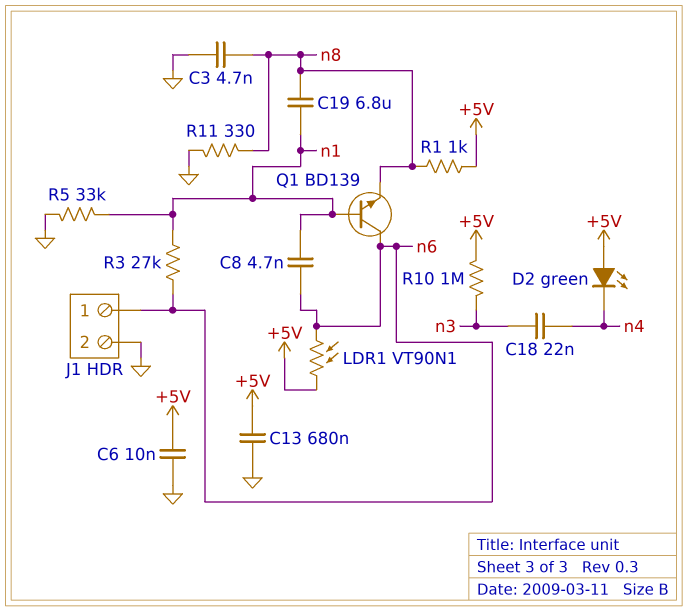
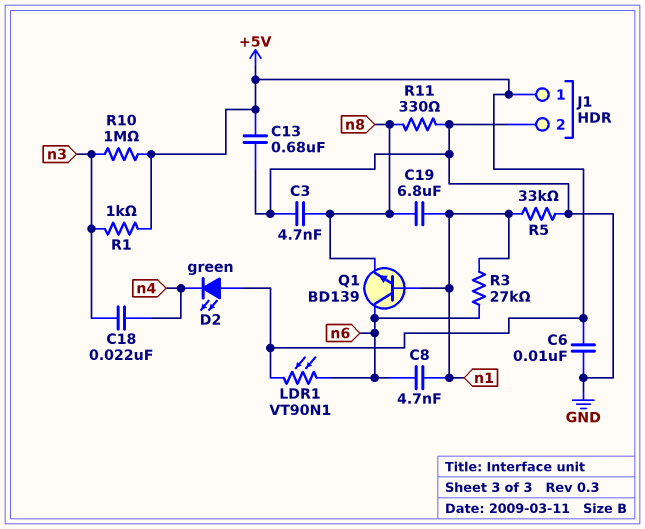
J1 pin 1: n6 -> +5V
R1: 1k (+5V, n8) -> 1k (+5V, n3)

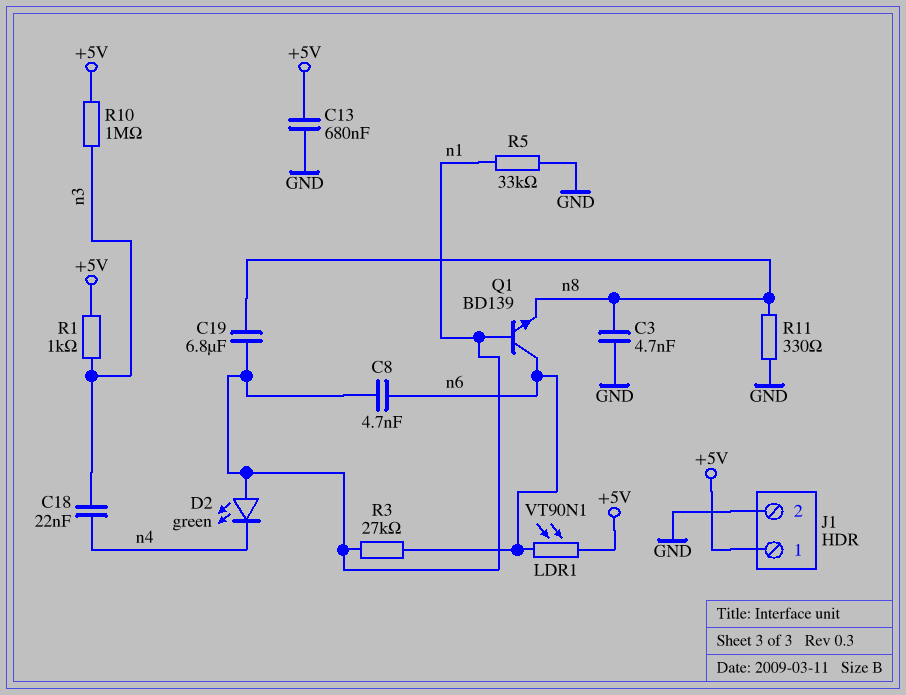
C6: 10nF (+5V, GND) -> none
D2: LED green (A +5V, K n4) -> LED green (A n1, K n4)

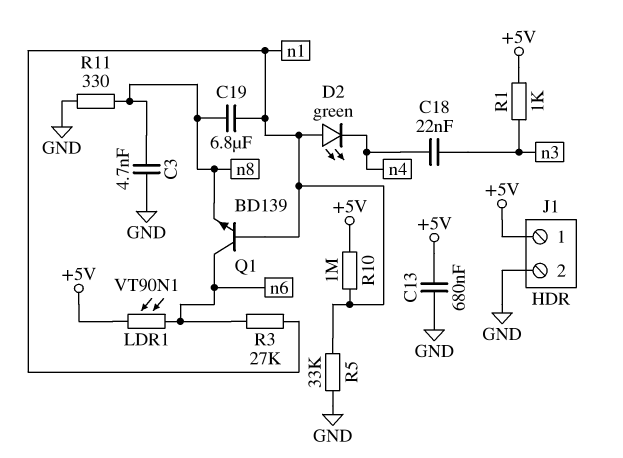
C8: 4.7nF (n1, n6) -> none
R10: 1M (+5V, n3) -> 1M (+5V, n1)

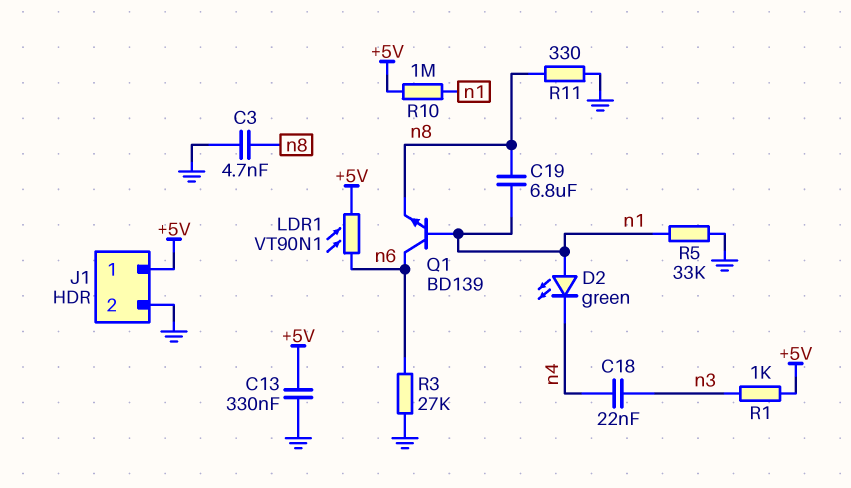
C13: 680nF (+5V, GND) -> 330nF (+5V, GND)
R3: 27k (n1, n6) -> 27k (GND, n6)

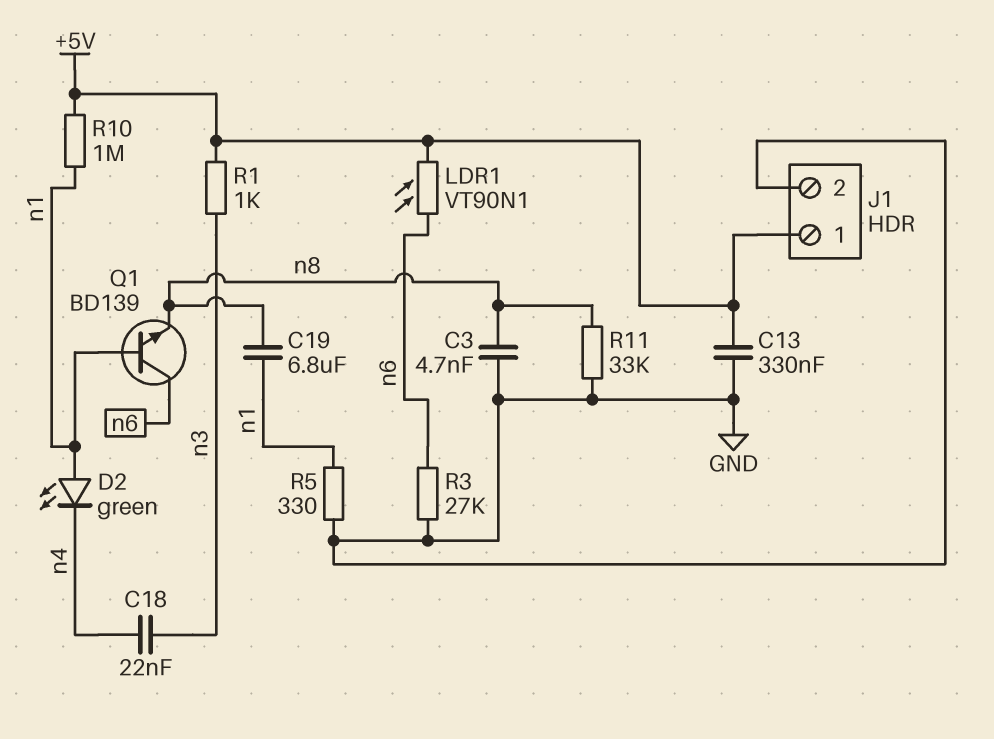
R5: 33k (GND, n1) -> 330 (GND, n1)
R11: 330 (GND, n8) -> 33k (GND, n8)

